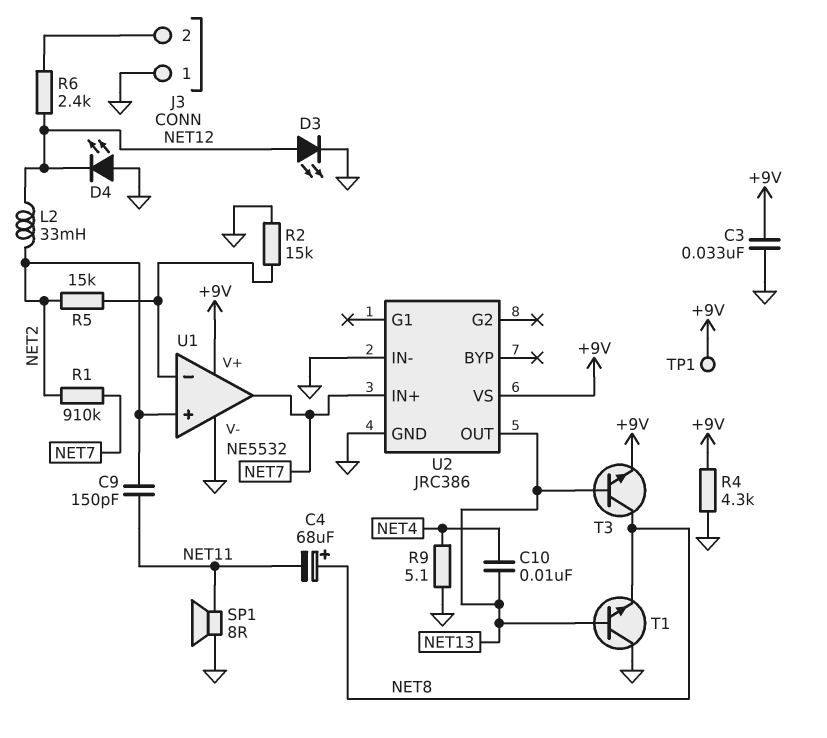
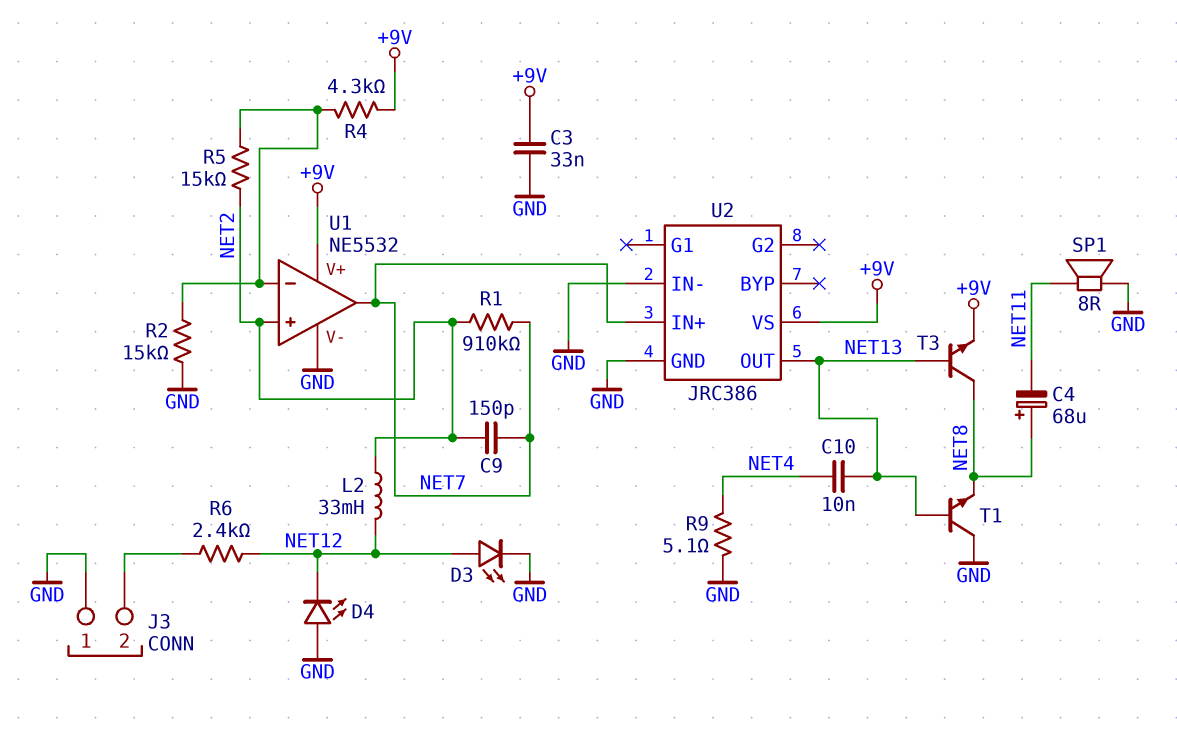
C9: 150pF (NET2, NET11) -> 150pF (NET2, NET7)
R4: 4.3k (+9V, GND) -> 4.3k (+9V, U1/in-)
TP1: test point (+9V) -> none

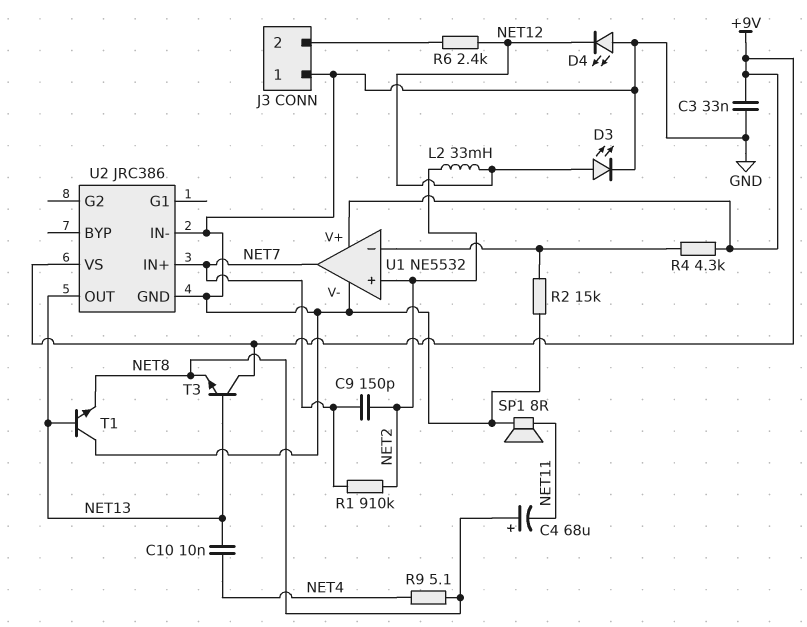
R5: 15k (NET2, U1/in-) -> none
R9: 5.1 (GND, NET4) -> 5.1 (NET4, NET8)
T3: NPN (B NET13, C NET8, E +9V) -> NPN (B NET13, C +9V, E NET8)

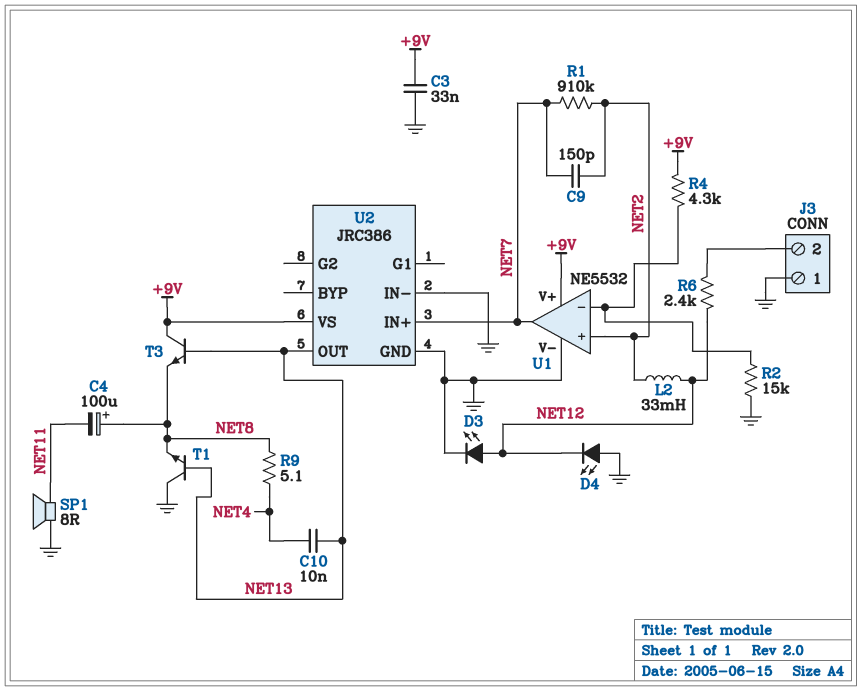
C4: 68uF (plus NET8, minus NET11) -> 100uF (plus NET8, minus NET11)

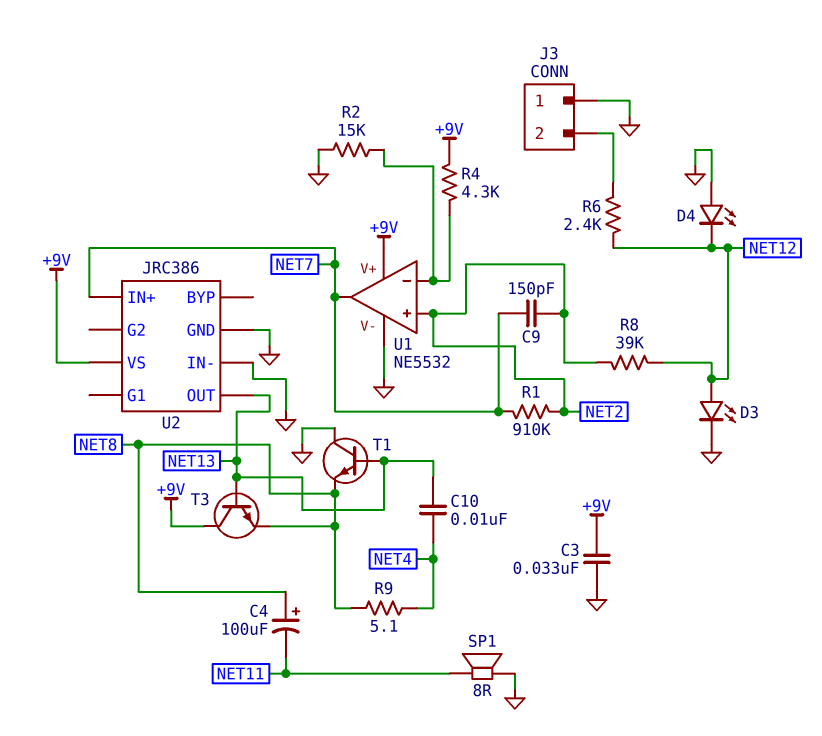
L2: 33mH (NET2, NET12) -> none
R8: none -> 39k (NET2, NET12)

